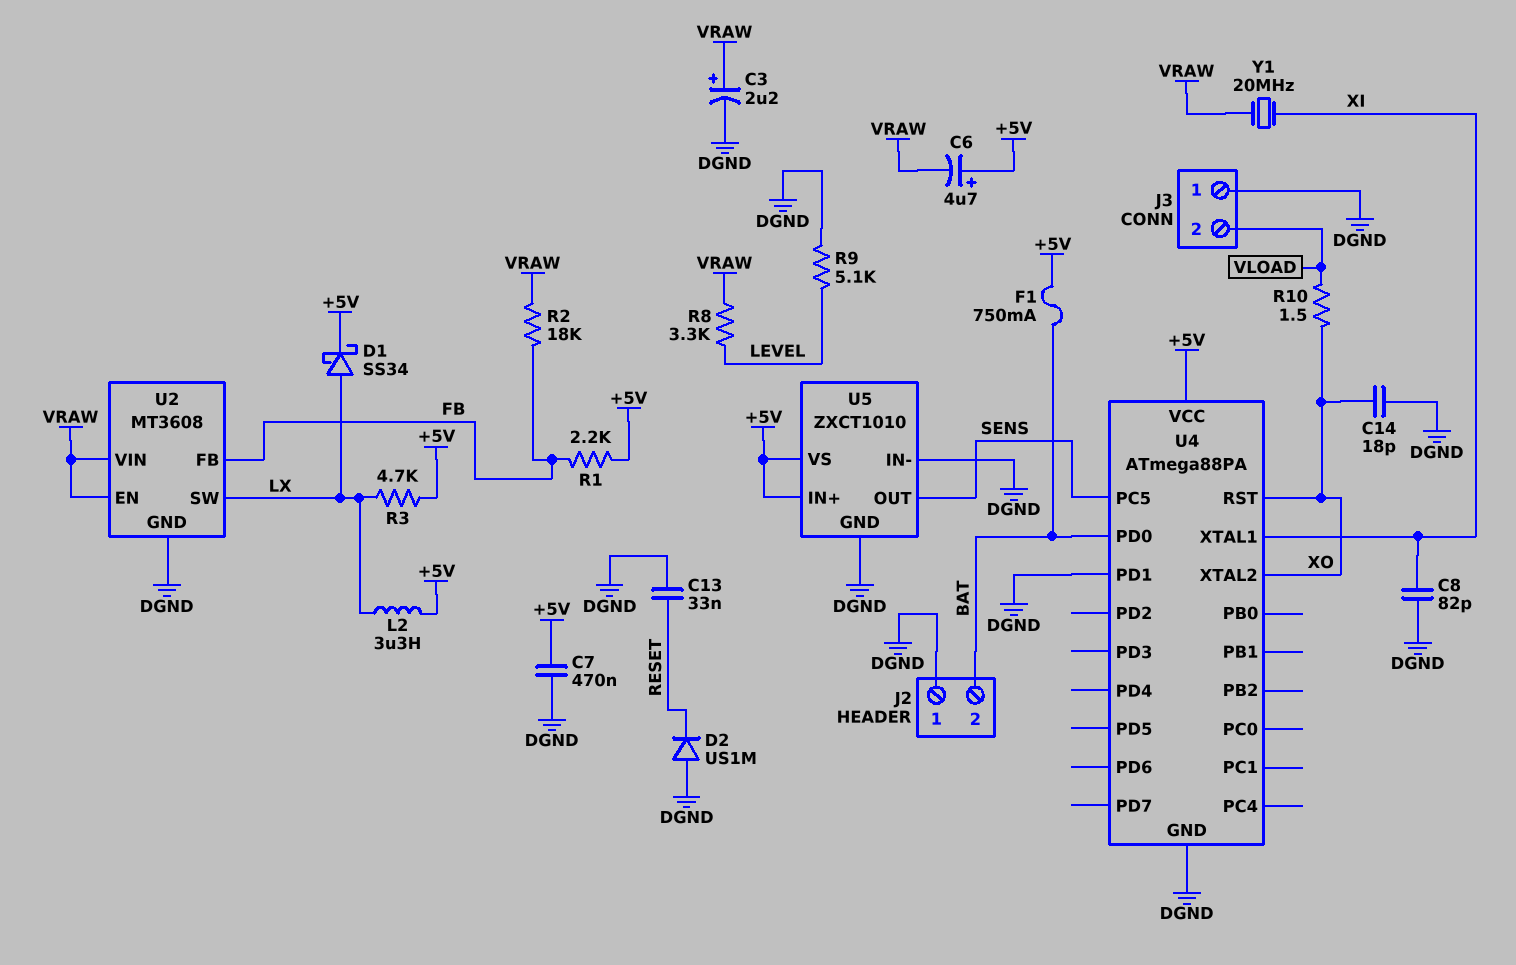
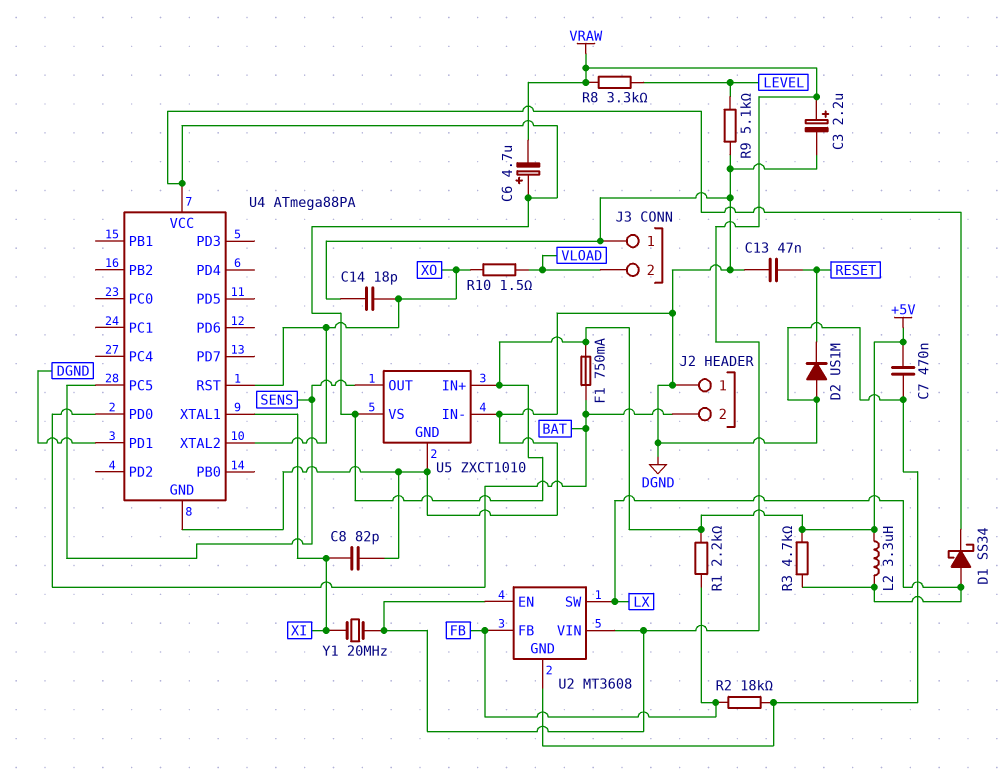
C13: 33nF (DGND, RESET) -> 47nF (DGND, RESET)
R2: 18k (FB, VRAW) -> 18k (DGND, FB)

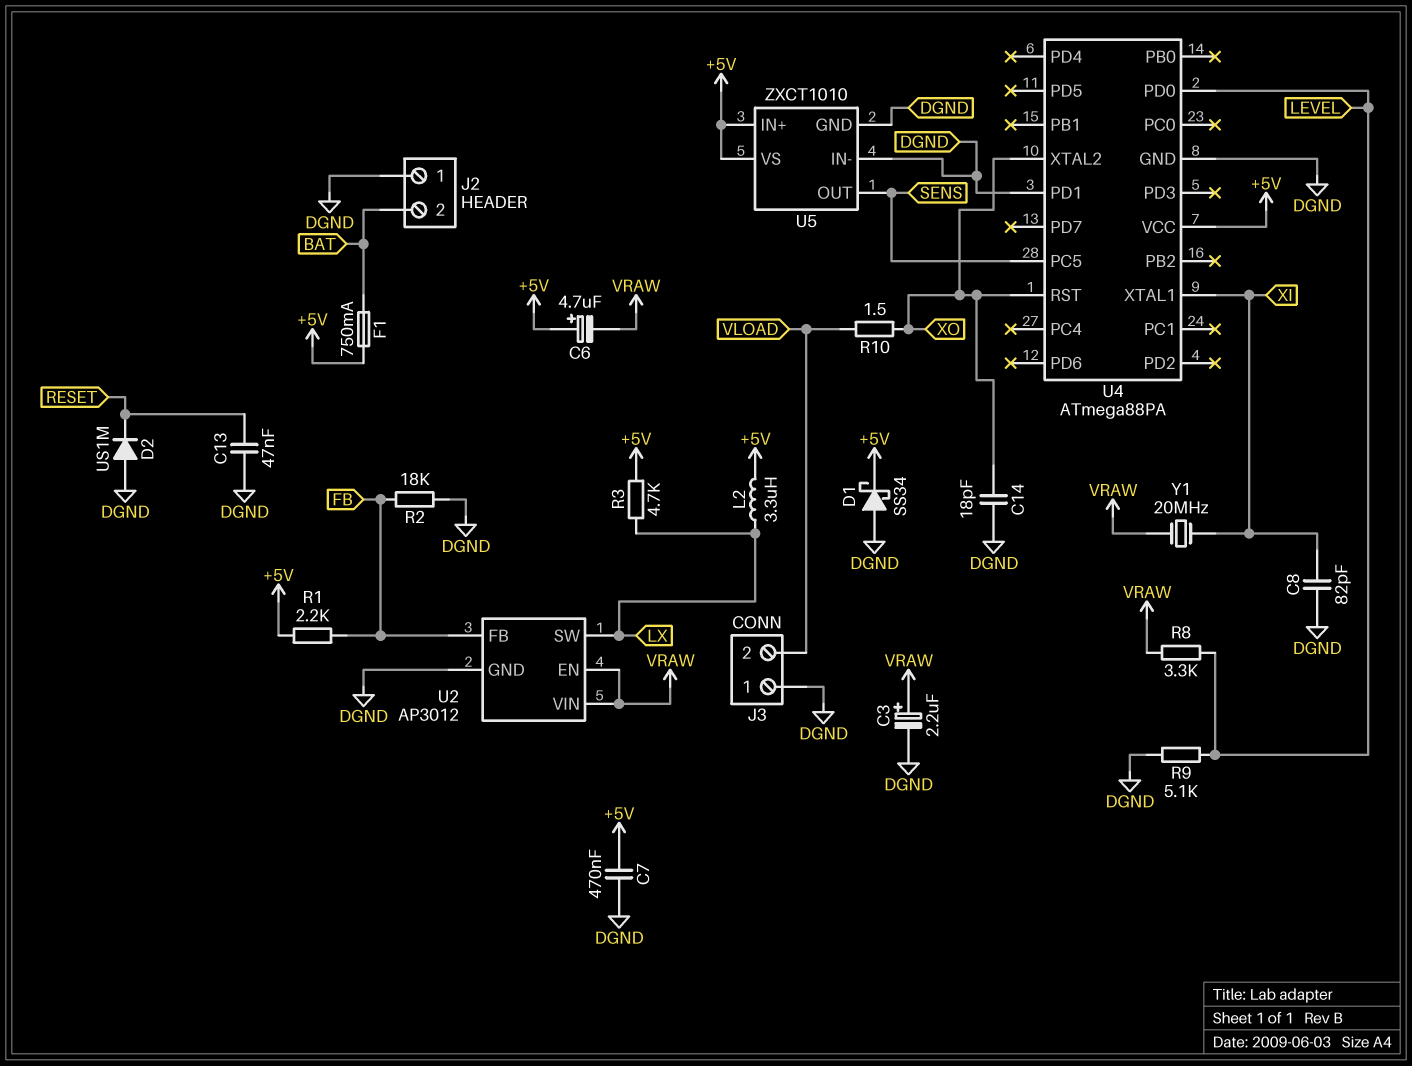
D1: schottky SS34 (A LX, K +5V) -> schottky SS34 (A DGND, K +5V)
U2: MT3608 -> AP3012
U4 pin PD0: BAT -> LEVEL

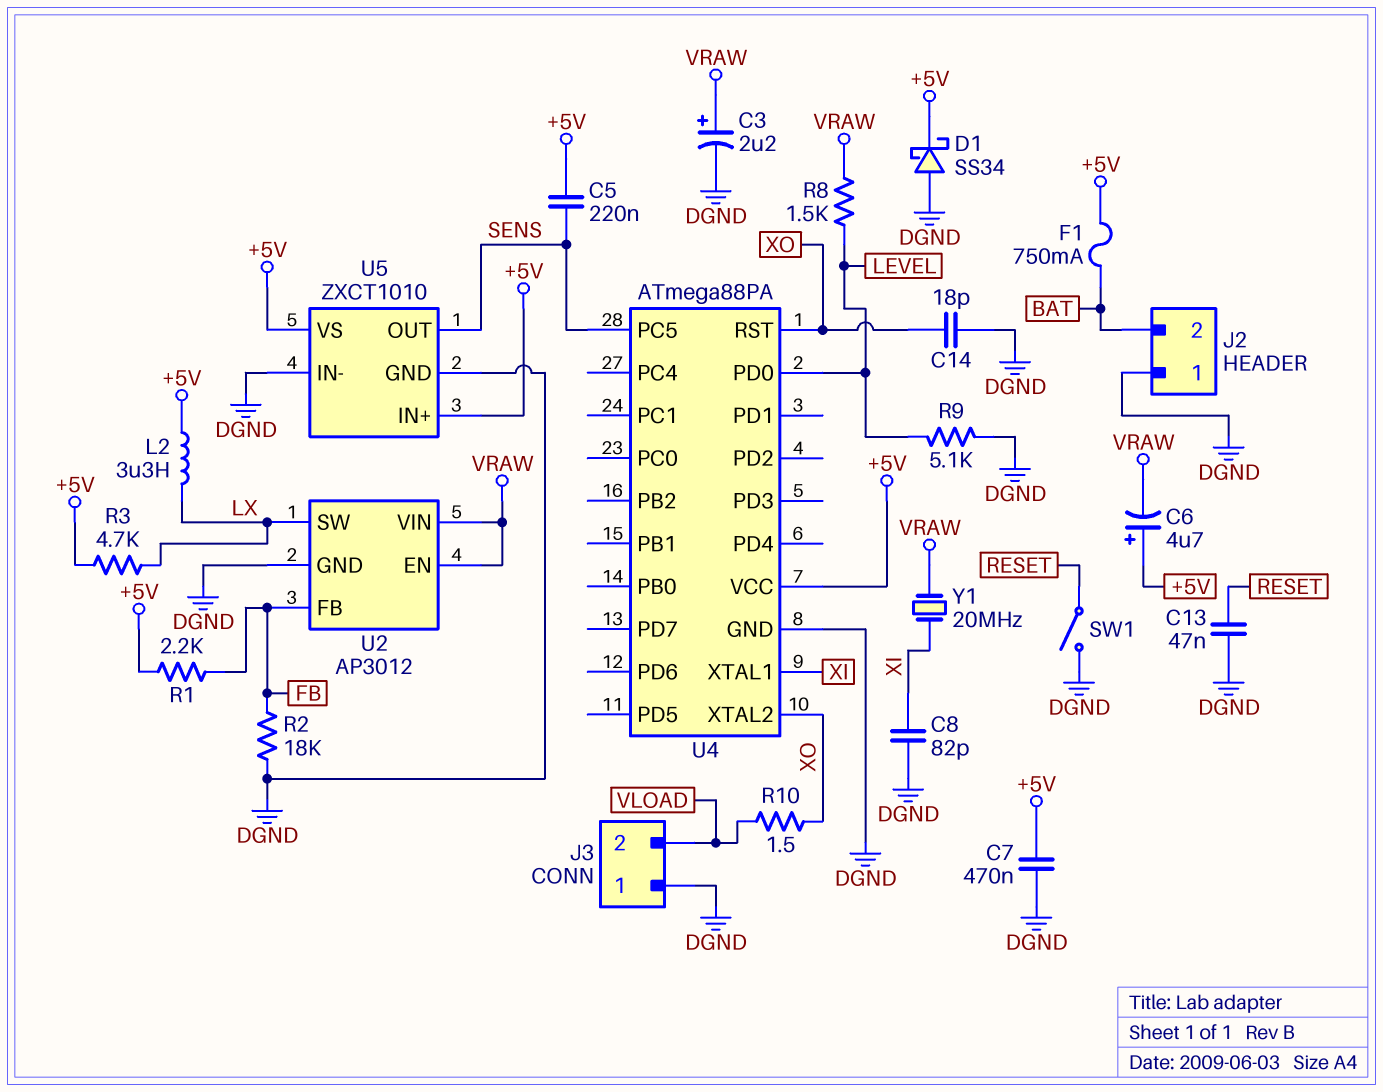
C5: none -> 220nF (+5V, SENS)
D2: diode US1M (A DGND, K RESET) -> none
R8: 3.3k (LEVEL, VRAW) -> 1.5k (LEVEL, VRAW)
SW1: none -> switch (DGND, RESET)
U4 pin PD1: DGND -> none

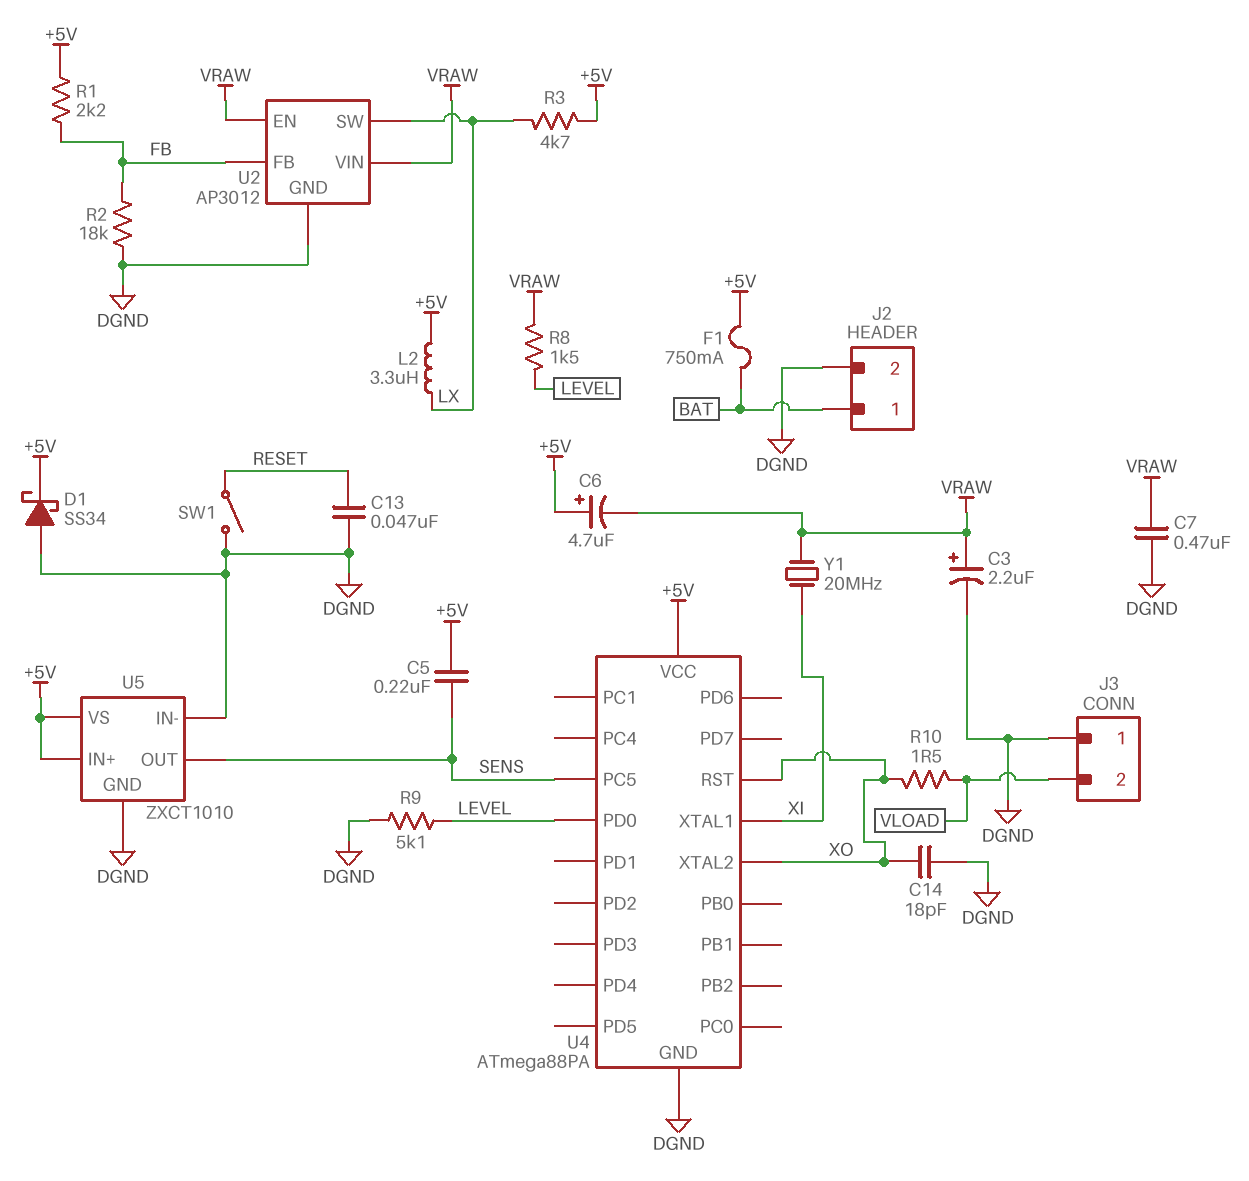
C7: 470nF (+5V, DGND) -> 470nF (DGND, VRAW)
C8: 82pF (DGND, XI) -> none
J2 pin 1: DGND -> BAT
J2 pin 2: BAT -> DGND

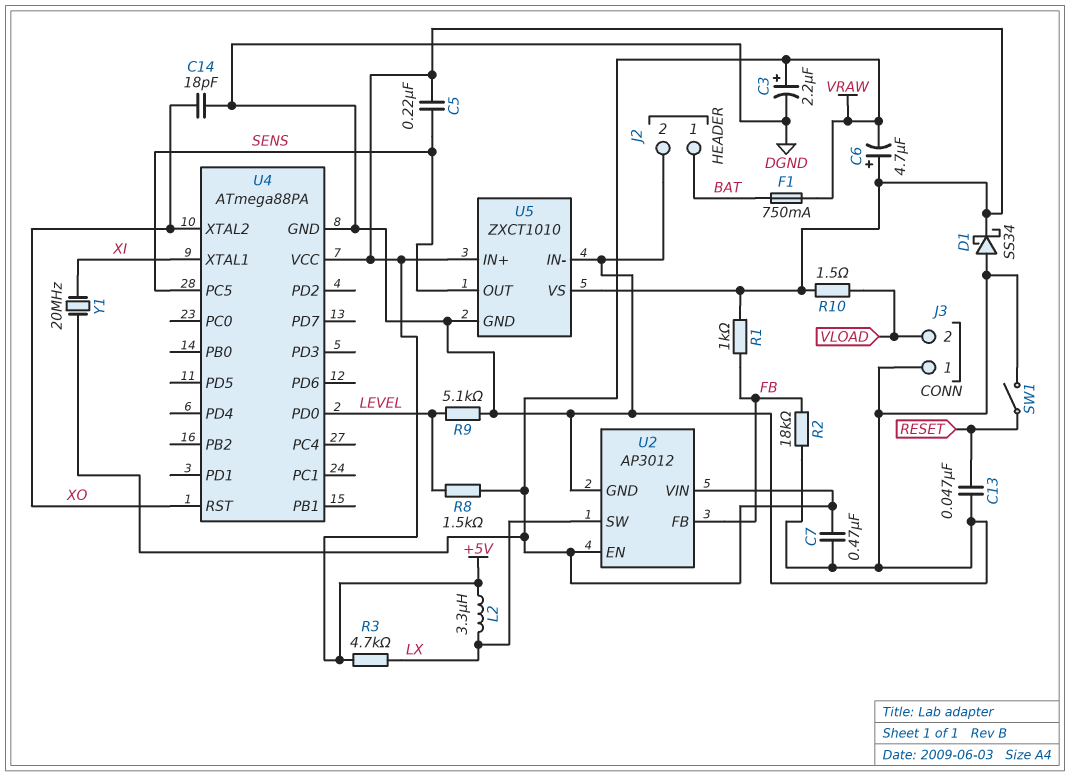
F1: 750mA (+5V, BAT) -> 750mA (BAT, VRAW)
R1: 2.2k (+5V, FB) -> 1k (+5V, FB)
R10: 1.5 (VLOAD, XO) -> 1.5 (+5V, VLOAD)

